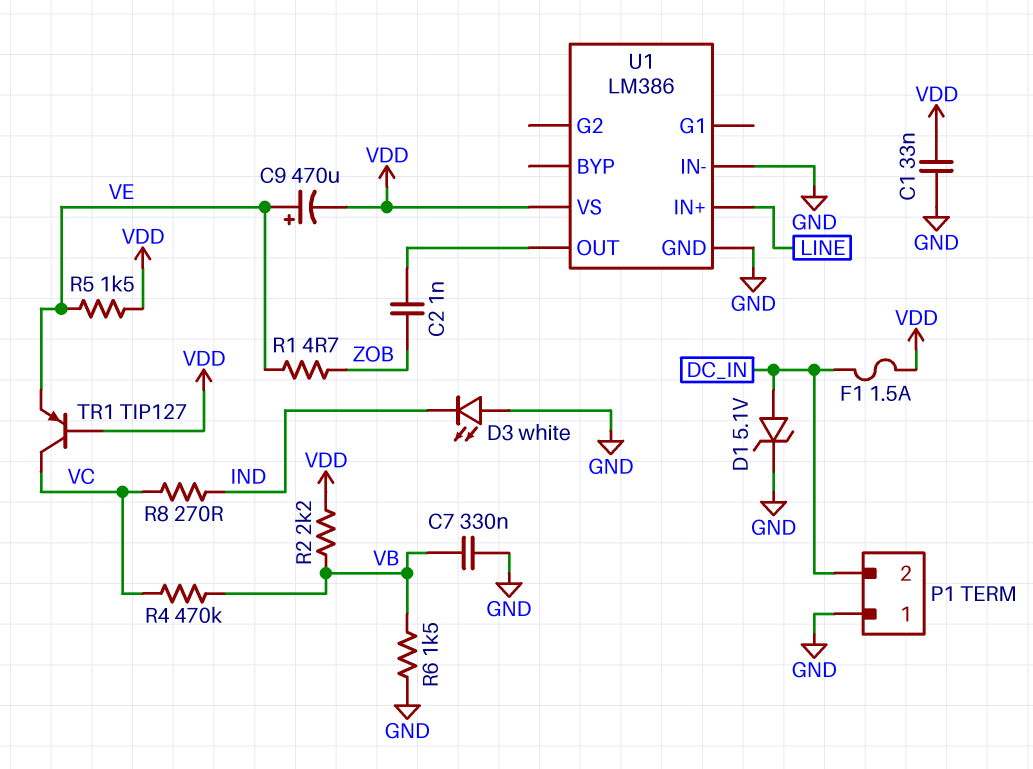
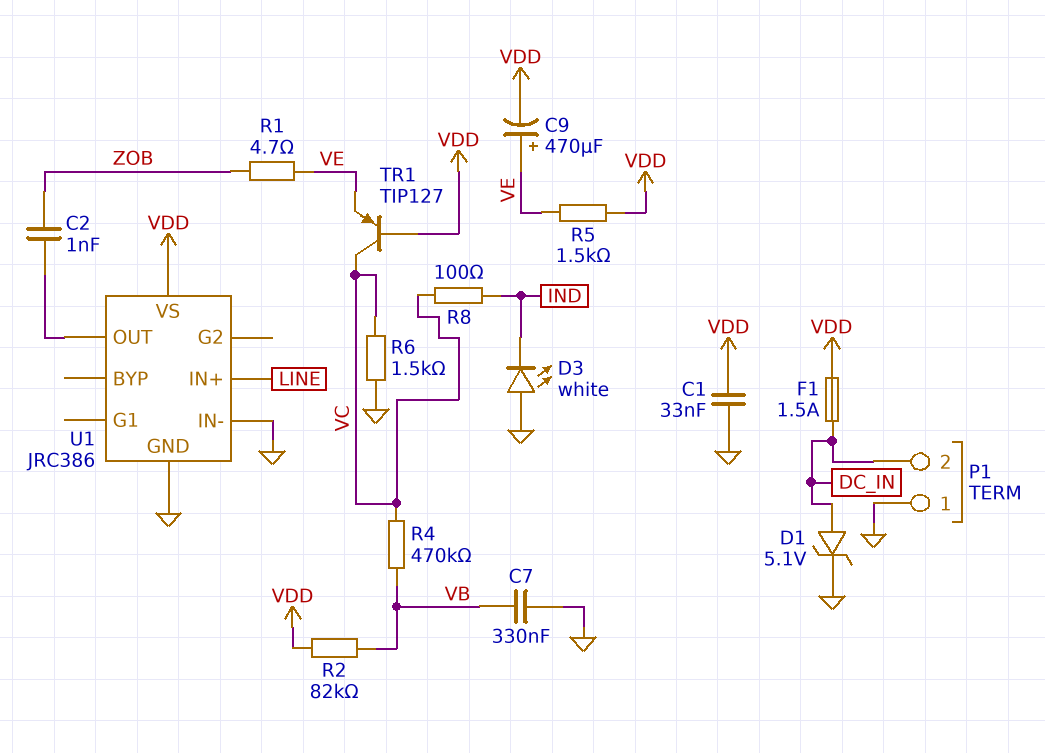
R2: 2.2k (VB, VDD) -> 82k (VB, VDD)
R6: 1.5k (GND, VB) -> 1.5k (GND, VC)
R8: 270 (IND, VC) -> 100 (IND, VC)
U1: LM386 -> JRC386

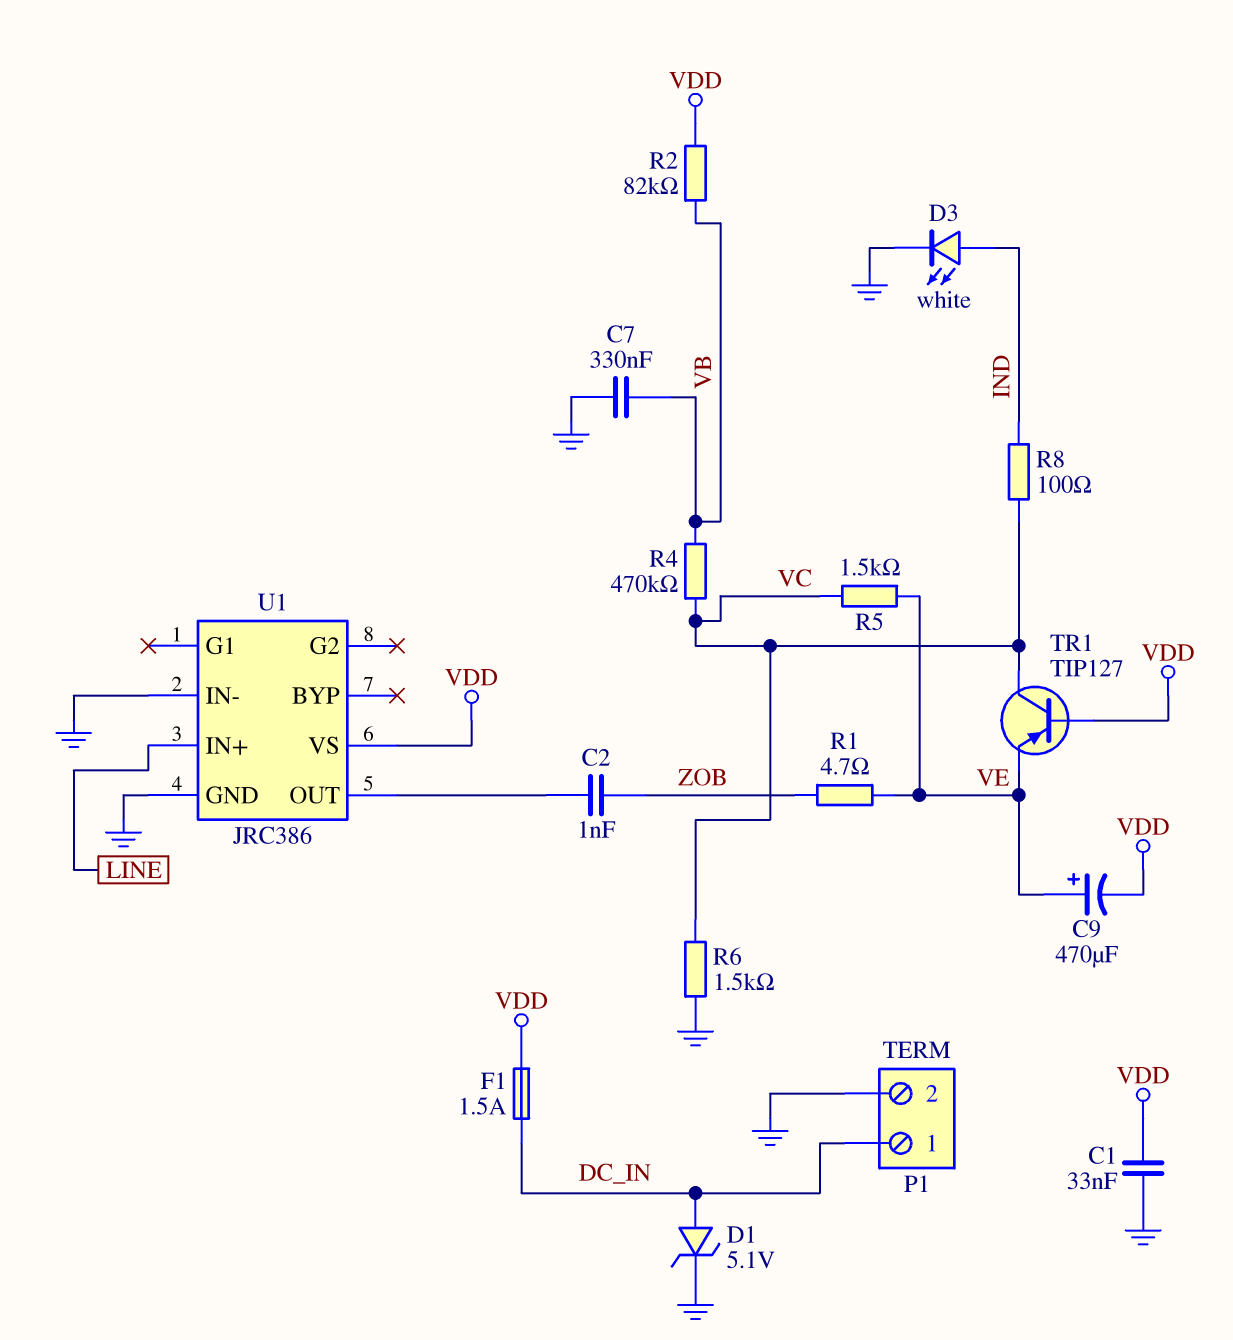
D3: LED white (A GND, K IND) -> LED white (A IND, K GND)
P1 pin 1: GND -> DC_IN
P1 pin 2: DC_IN -> GND
R5: 1.5k (VDD, VE) -> 1.5k (VC, VE)

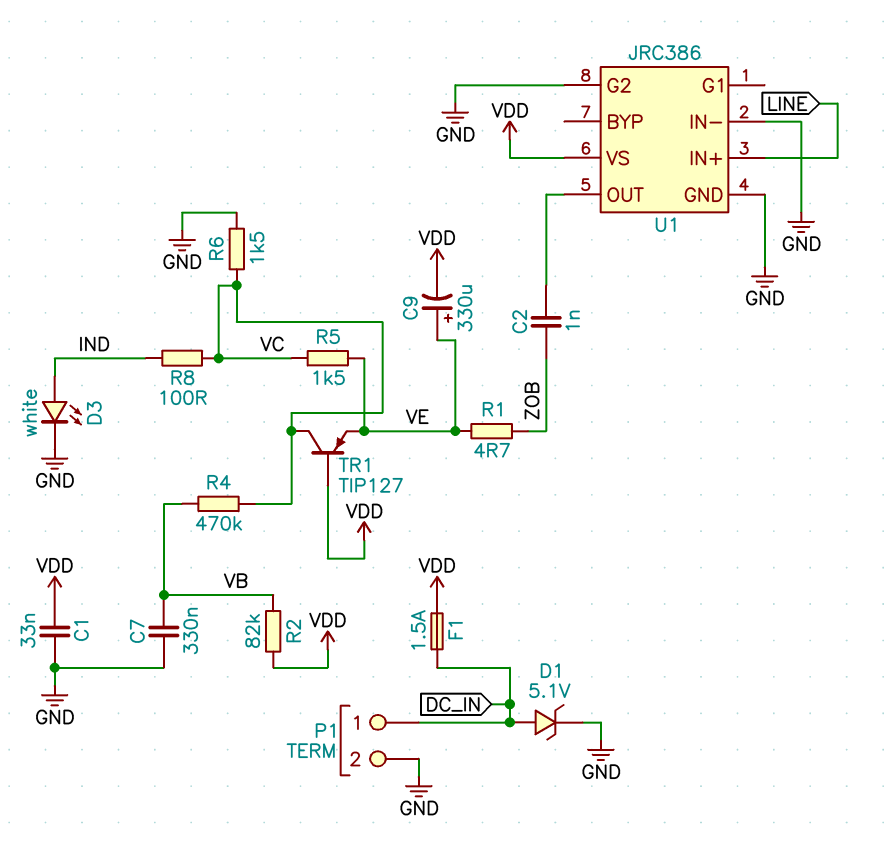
C9: 470uF (plus VE, minus VDD) -> 330uF (plus VE, minus VDD)
U1 pin G2: none -> GND

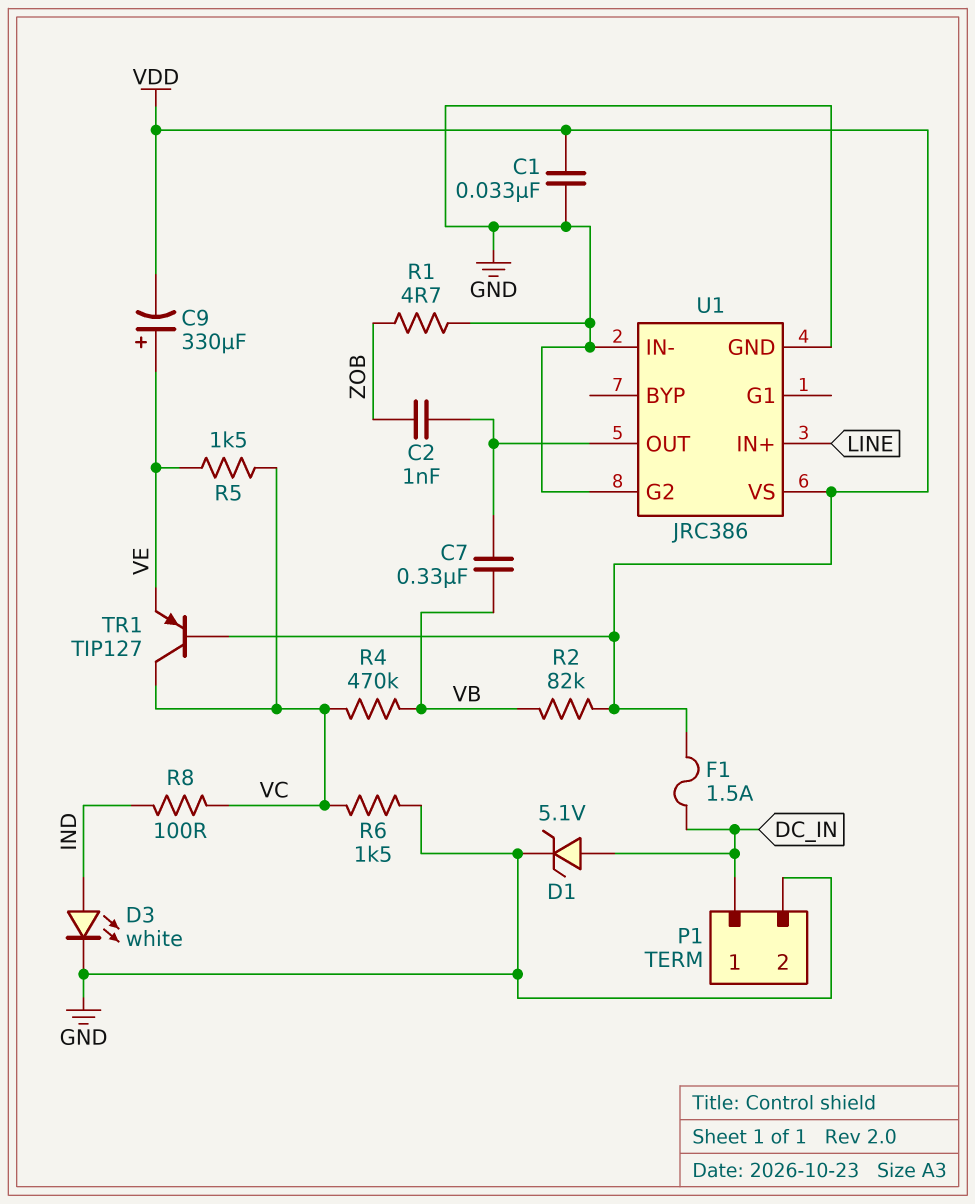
C7: 330nF (GND, VB) -> 330nF (U1/OUT, VB)
R1: 4.7 (VE, ZOB) -> 4.7 (GND, ZOB)

